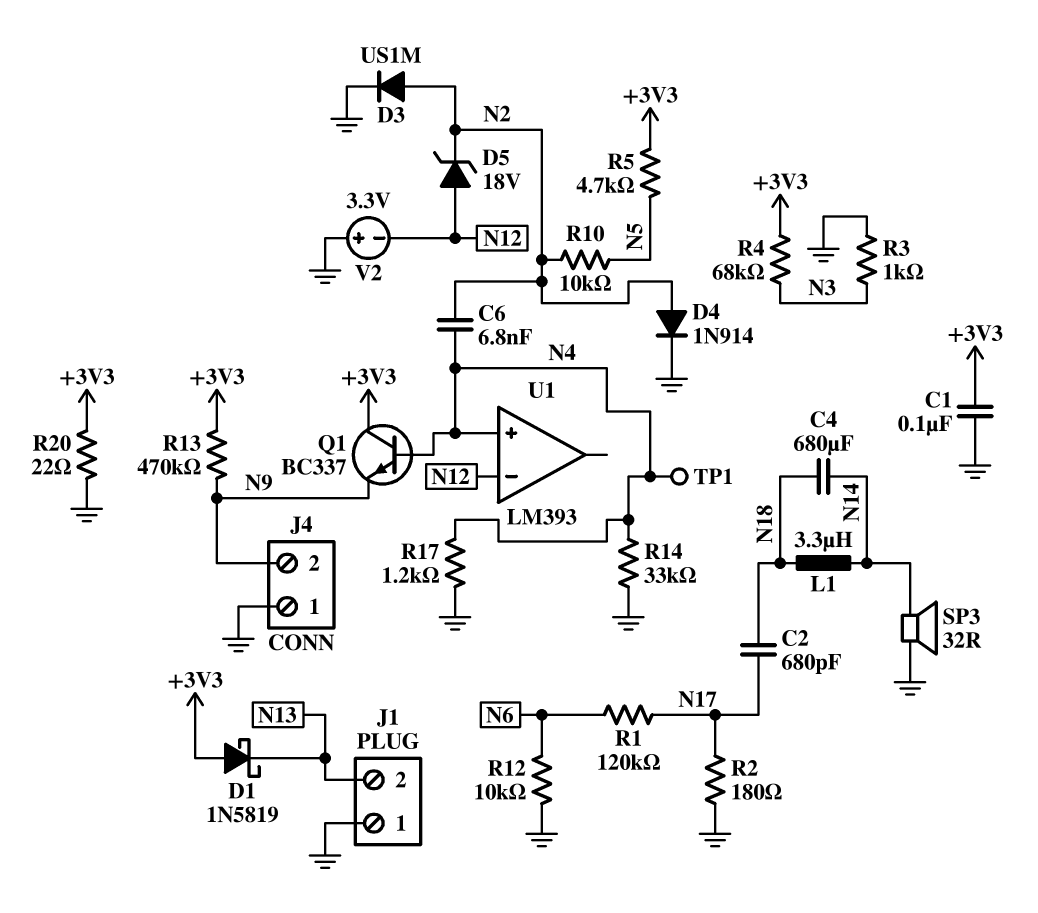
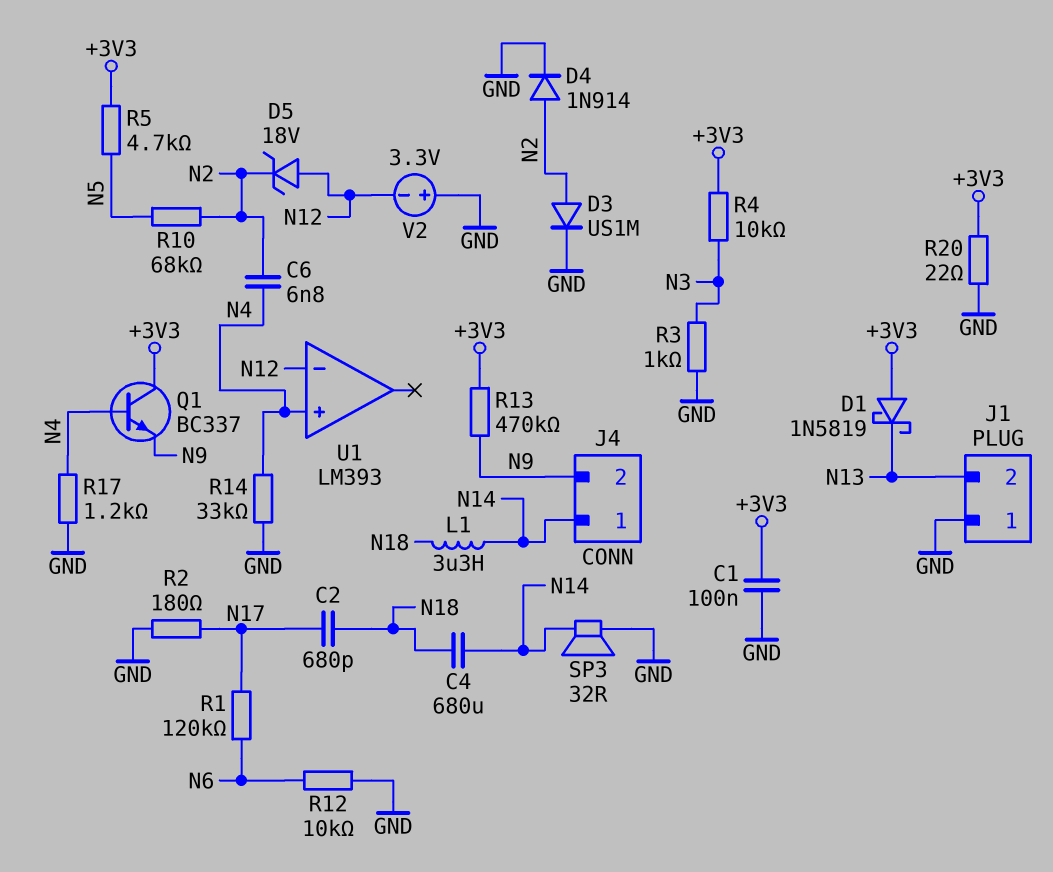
J4 pin 1: GND -> N14
R4: 68k (+3V3, N3) -> 10k (+3V3, N3)
R10: 10k (N2, N5) -> 68k (N2, N5)
TP1: test point (N4) -> none

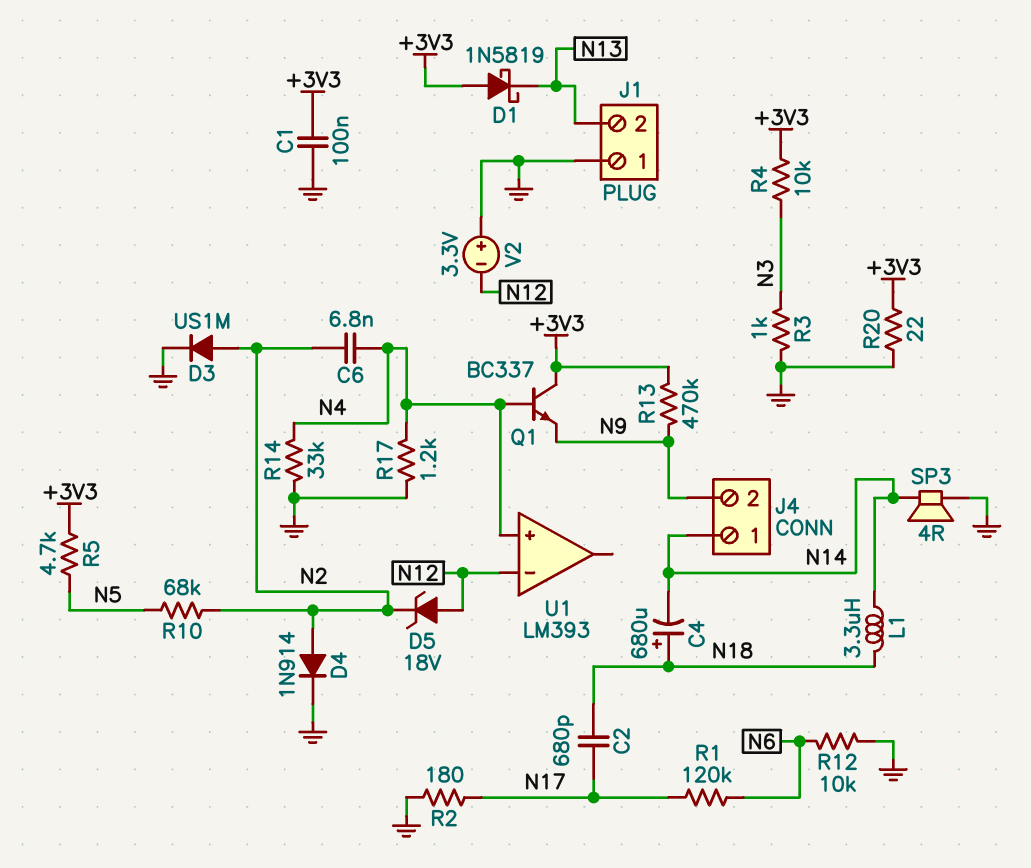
C4: 680uF (N14, N18) -> 680uF (plus N18, minus N14)
SP3: speaker 32R (GND, N14) -> speaker 4R (GND, N14)

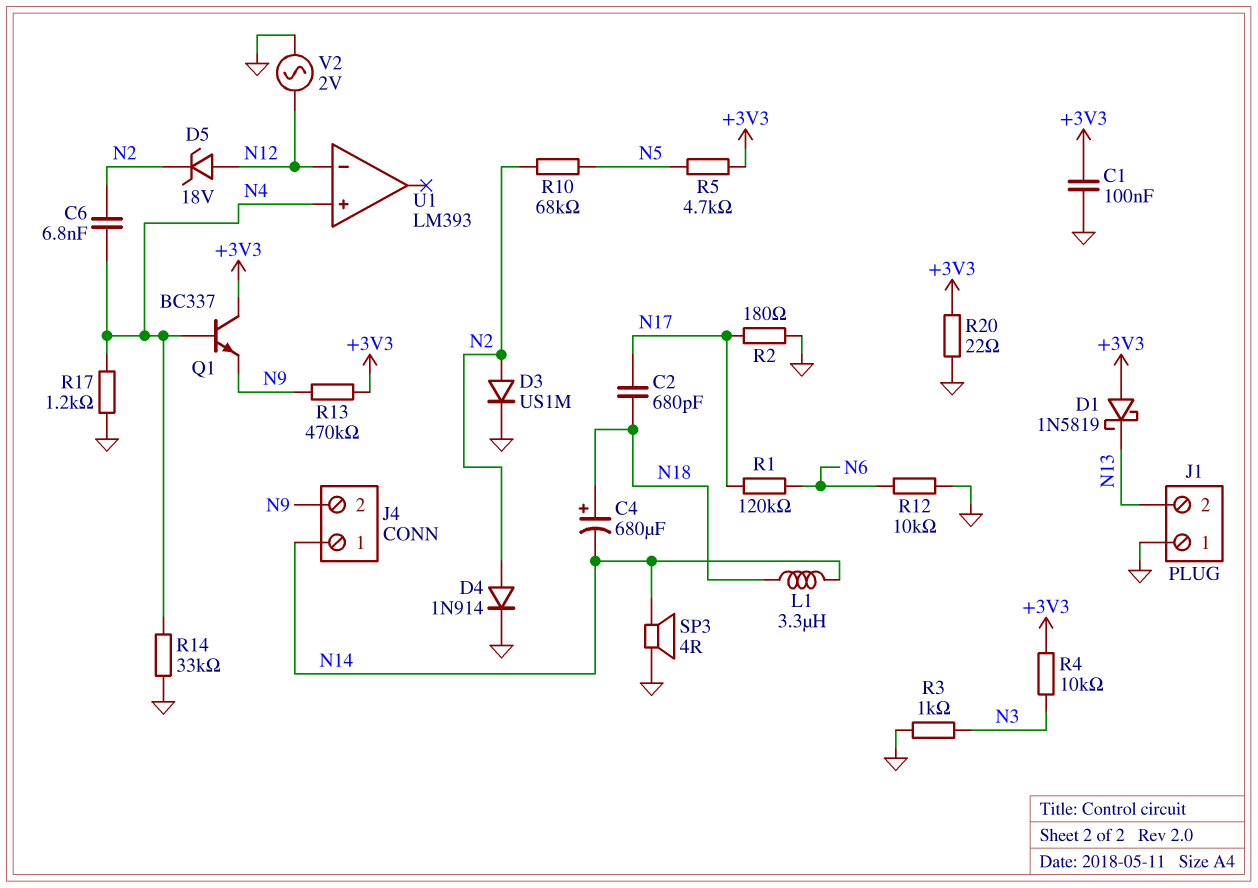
V2: 3.3V (plus GND, minus N12) -> AC 2V (GND, N12)

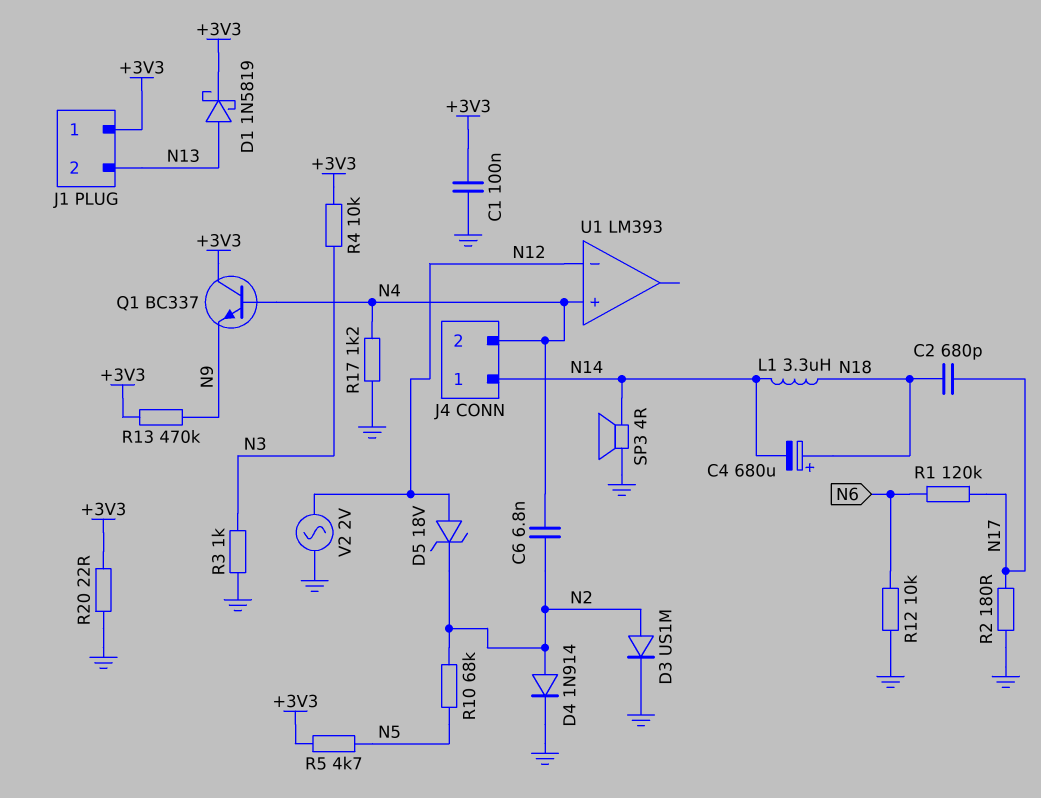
D1: schottky 1N5819 (A +3V3, K N13) -> schottky 1N5819 (A N13, K +3V3)
J1 pin 1: GND -> +3V3
J4 pin 2: N9 -> N4
R14: 33k (GND, N4) -> none

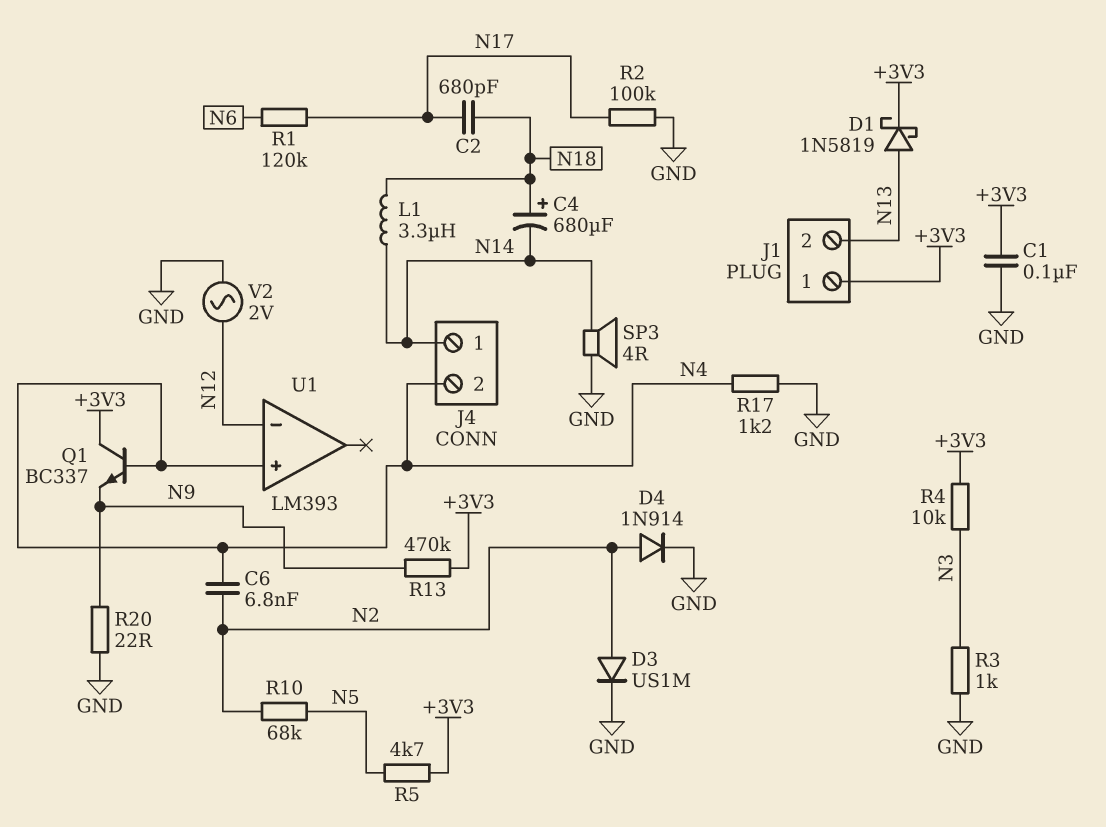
D5: zener 18V (A N12, K N2) -> none
R2: 180 (GND, N17) -> 100k (GND, N17)
R12: 10k (GND, N6) -> none
R20: 22 (+3V3, GND) -> 22 (GND, N9)

